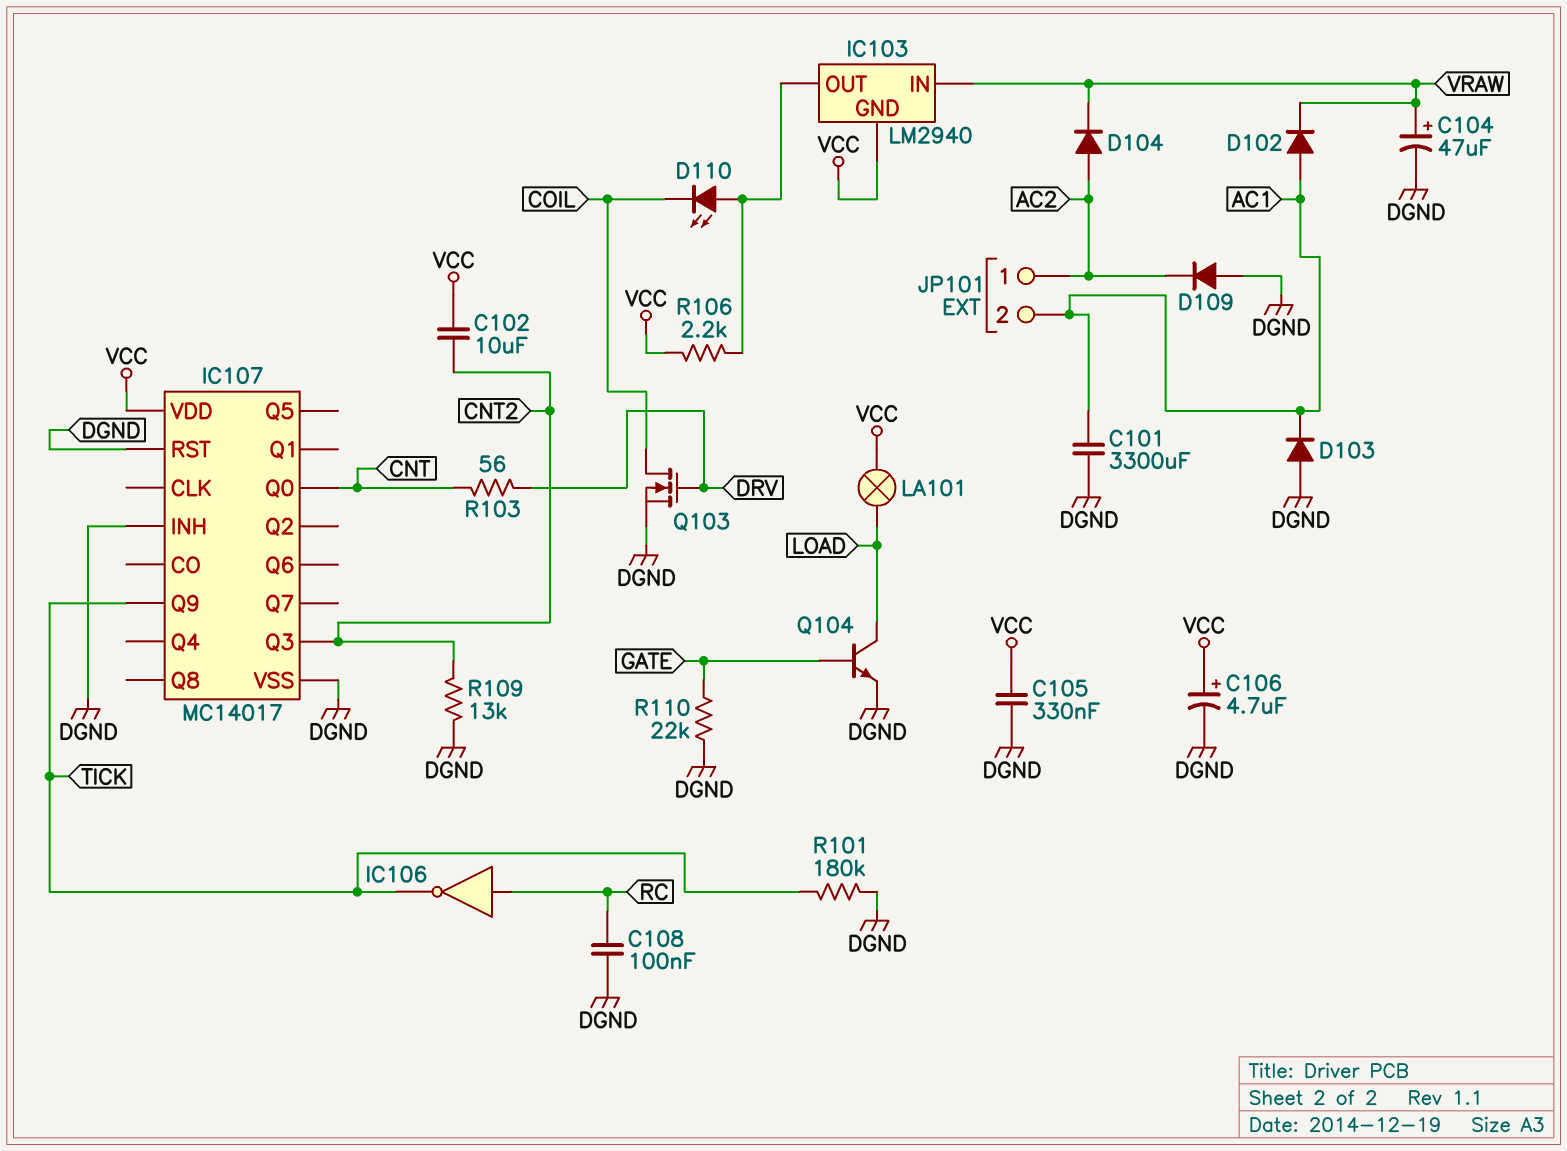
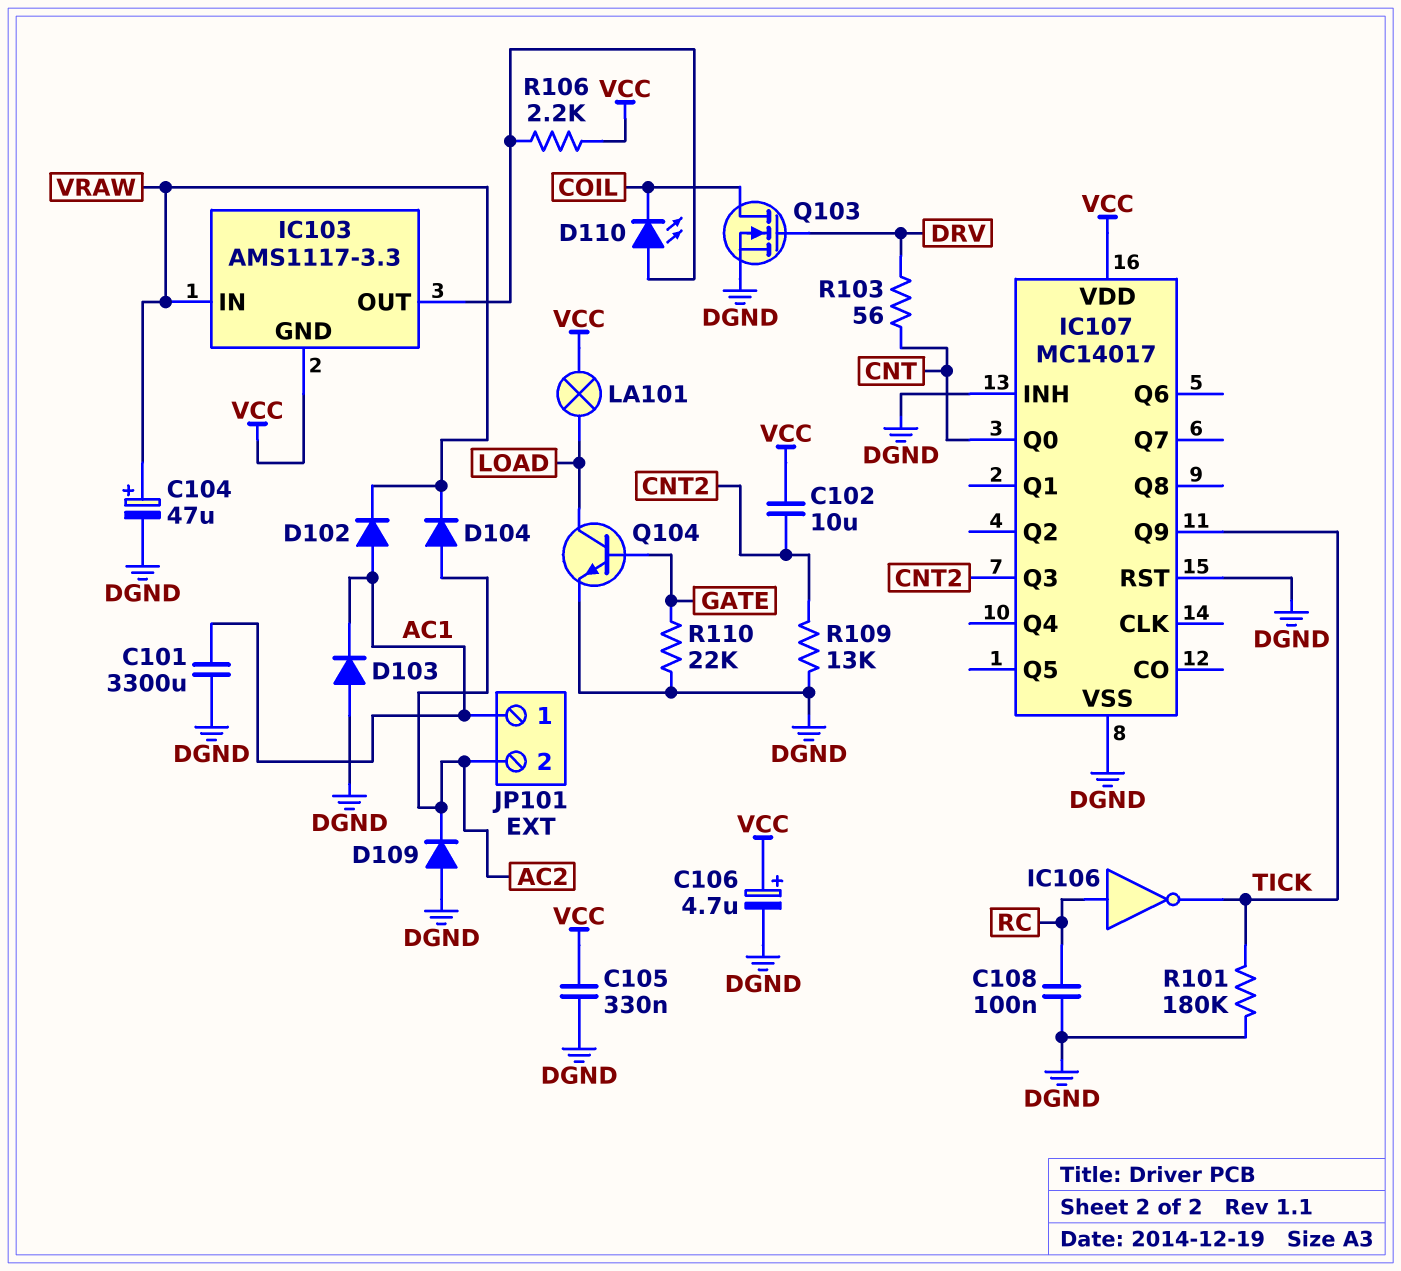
IC103: LM2940 -> AMS1117-3.3
JP101 pin 1: AC2 -> AC1
JP101 pin 2: AC1 -> AC2

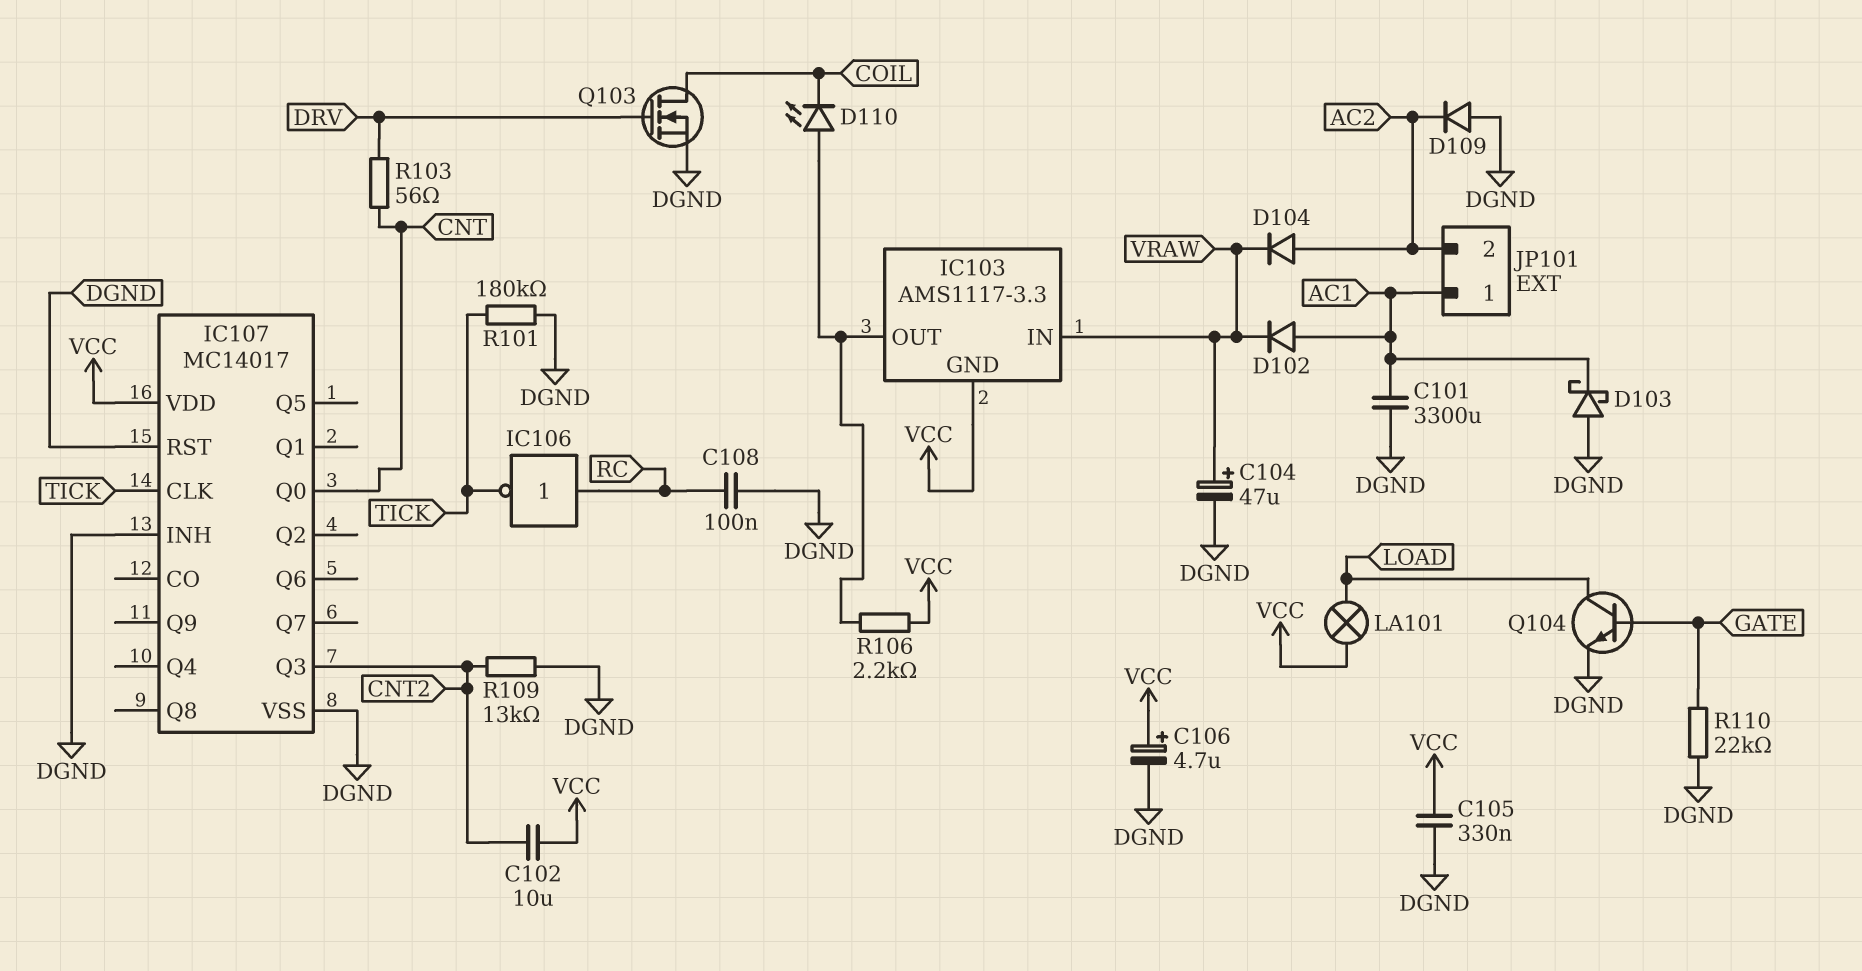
D103: diode (A DGND, K AC1) -> schottky (A DGND, K AC1)
IC107 pin CLK: none -> TICK
IC107 pin Q9: TICK -> none

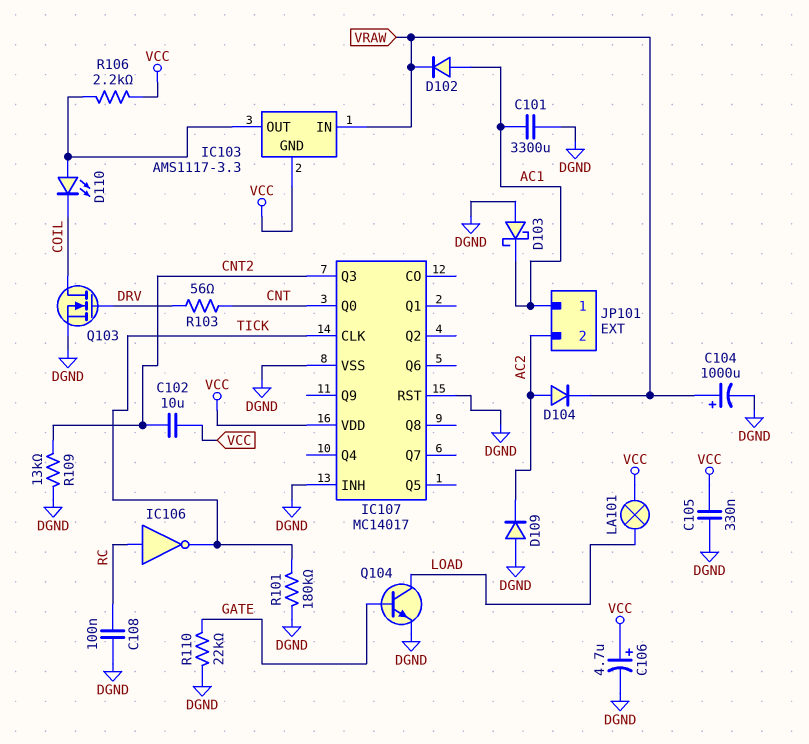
C104: 47uF (plus VRAW, minus DGND) -> 1000uF (plus VRAW, minus DGND)

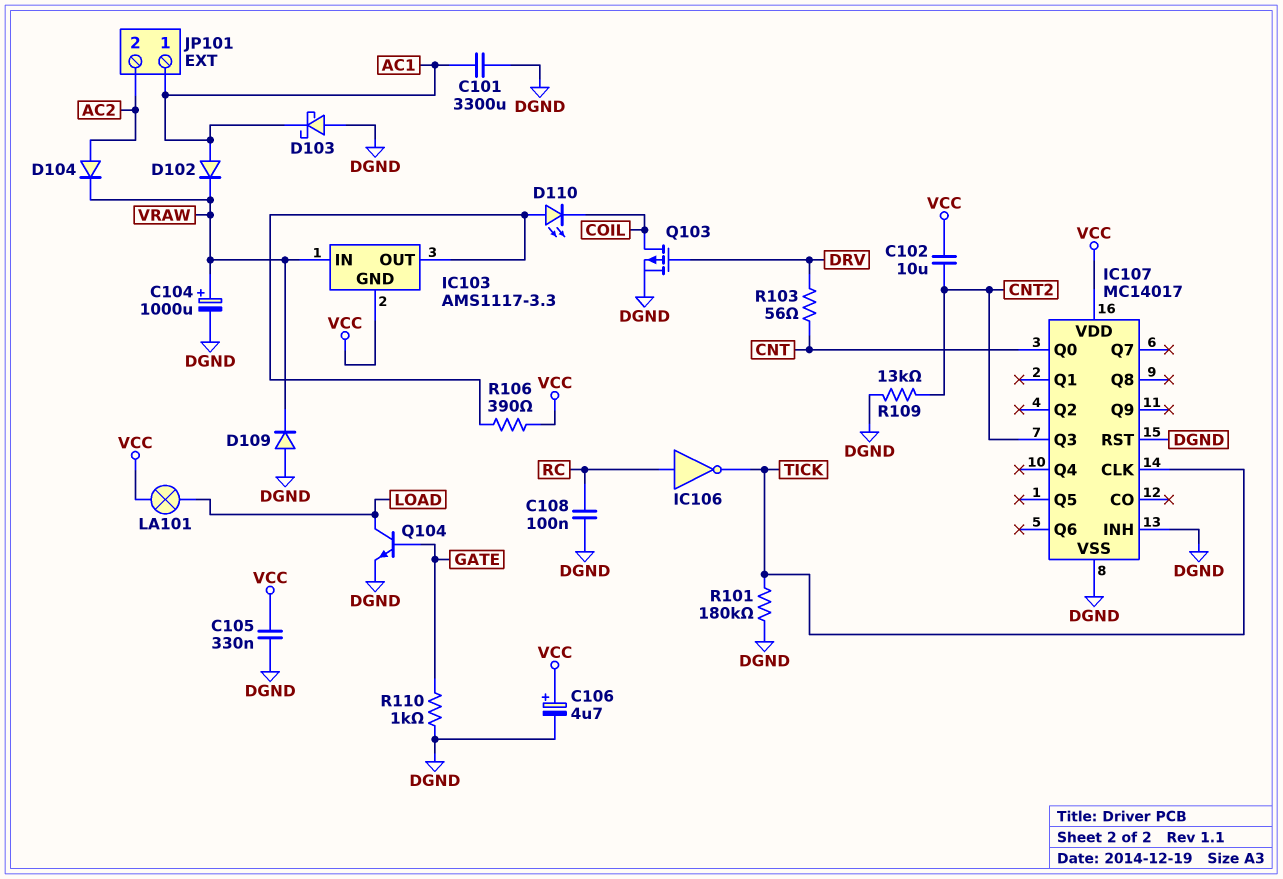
D109: diode (A DGND, K AC2) -> diode (A DGND, K VRAW)
Q103: NMOS (G DRV, D COIL, S DGND) -> PMOS (G DRV, D COIL, S DGND)
R106: 2.2k (IC103/OUT, VCC) -> 390 (IC103/OUT, VCC)
R110: 22k (DGND, GATE) -> 1k (DGND, GATE)

